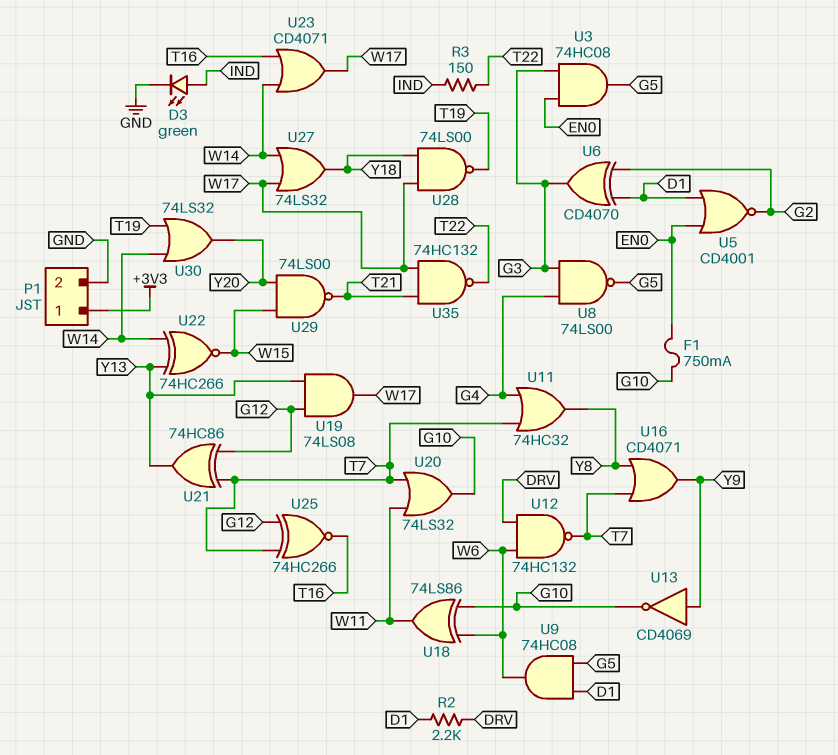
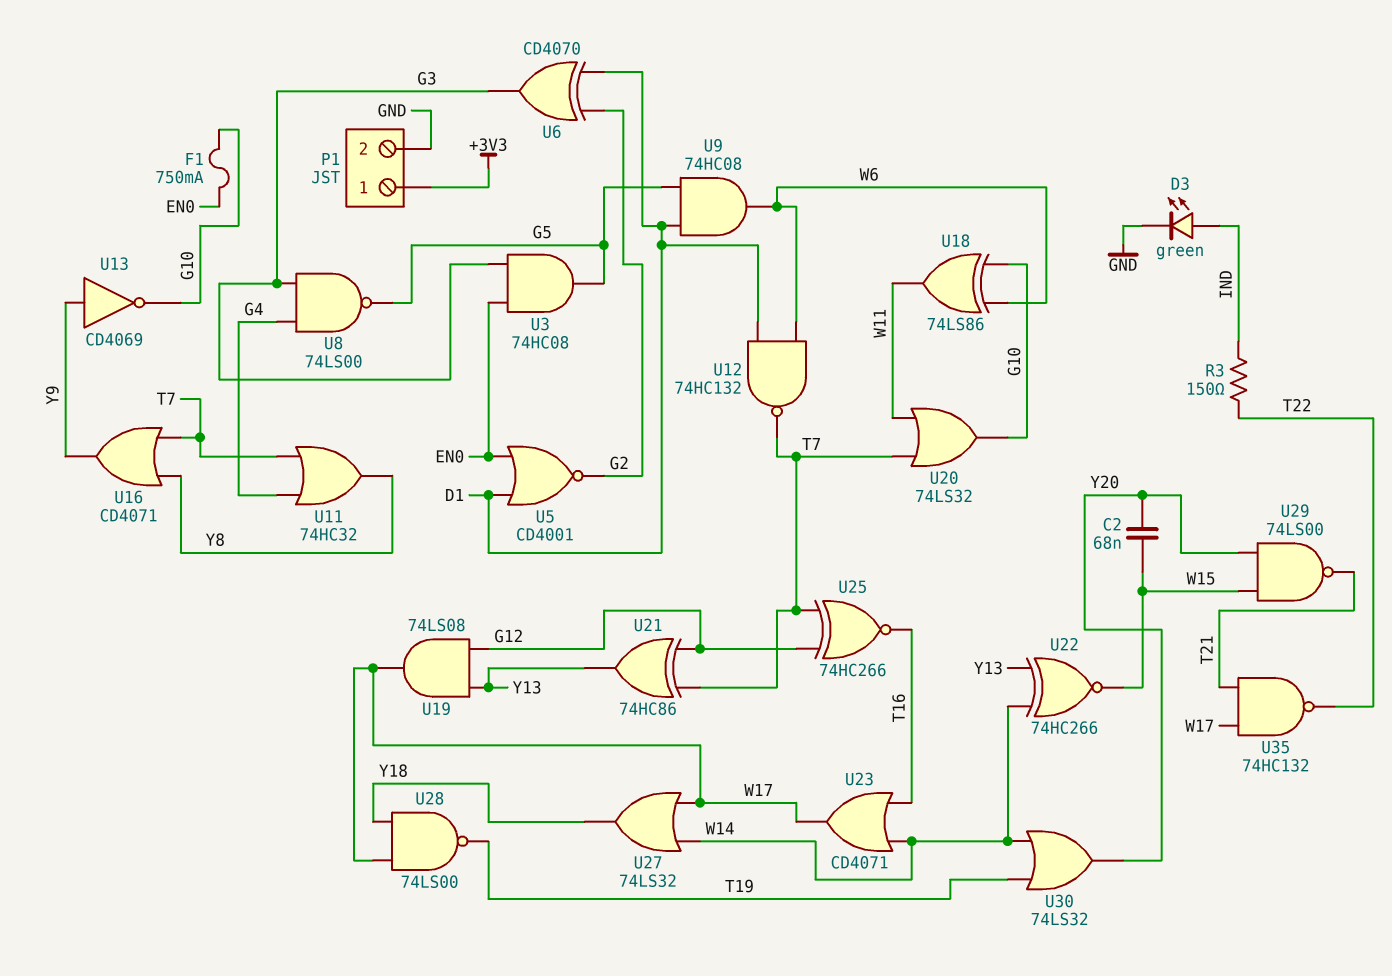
C2: none -> 68nF (W15, Y20)
R2: 2.2k (D1, DRV) -> none
U12: NAND 74HC132 (in DRV, in W6, out T7) -> NAND 74HC132 (in D1, in W6, out T7)

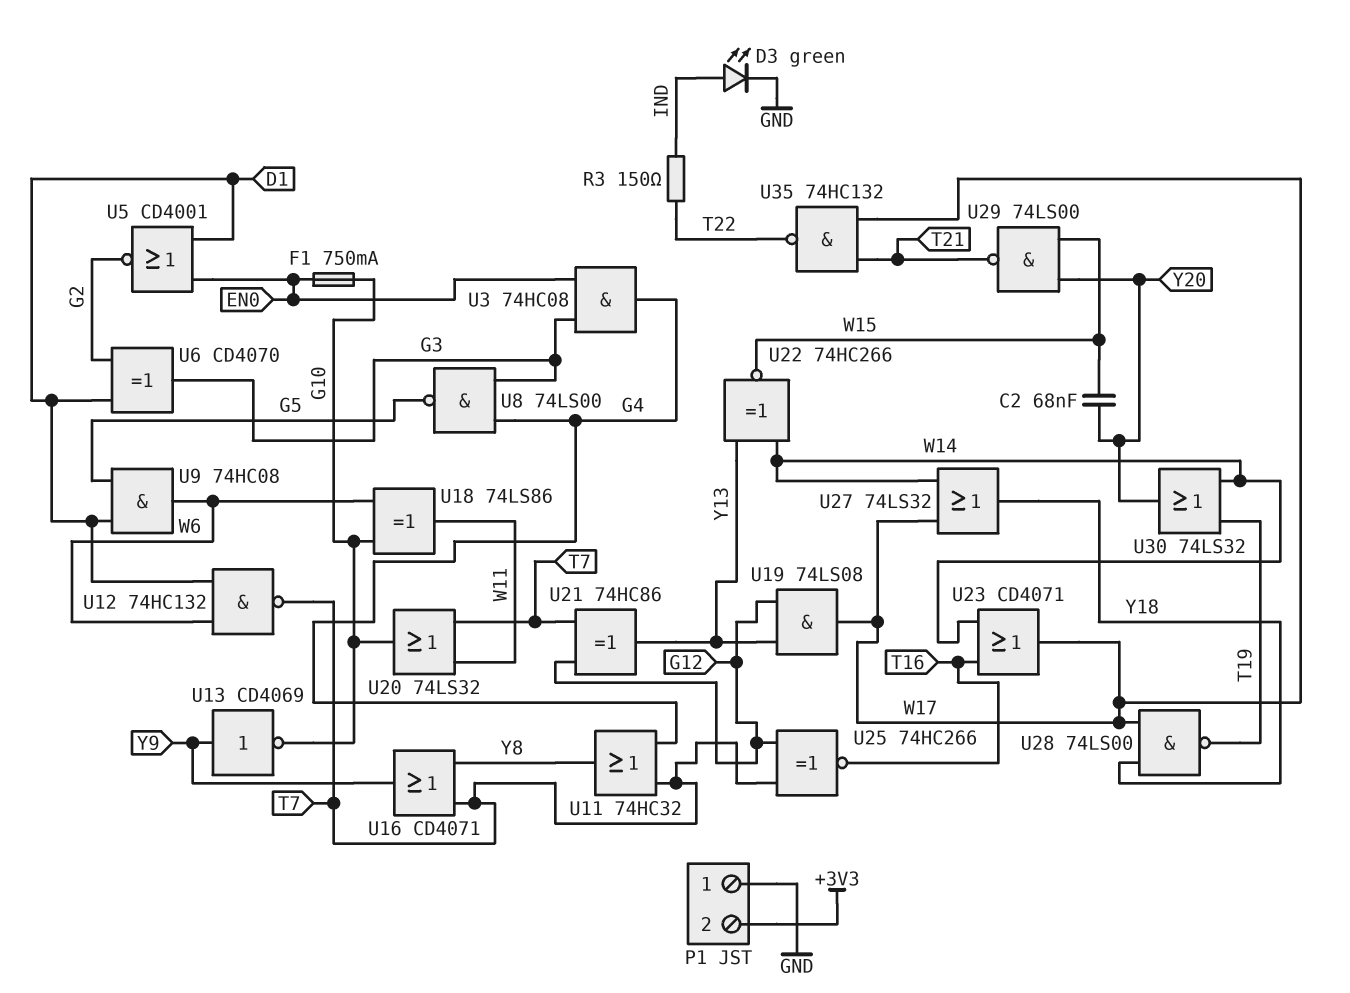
P1 pin 1: +3V3 -> GND
P1 pin 2: GND -> +3V3
U3: AND 74HC08 (in EN0, in G3, out G5) -> AND 74HC08 (in EN0, in G3, out G4)

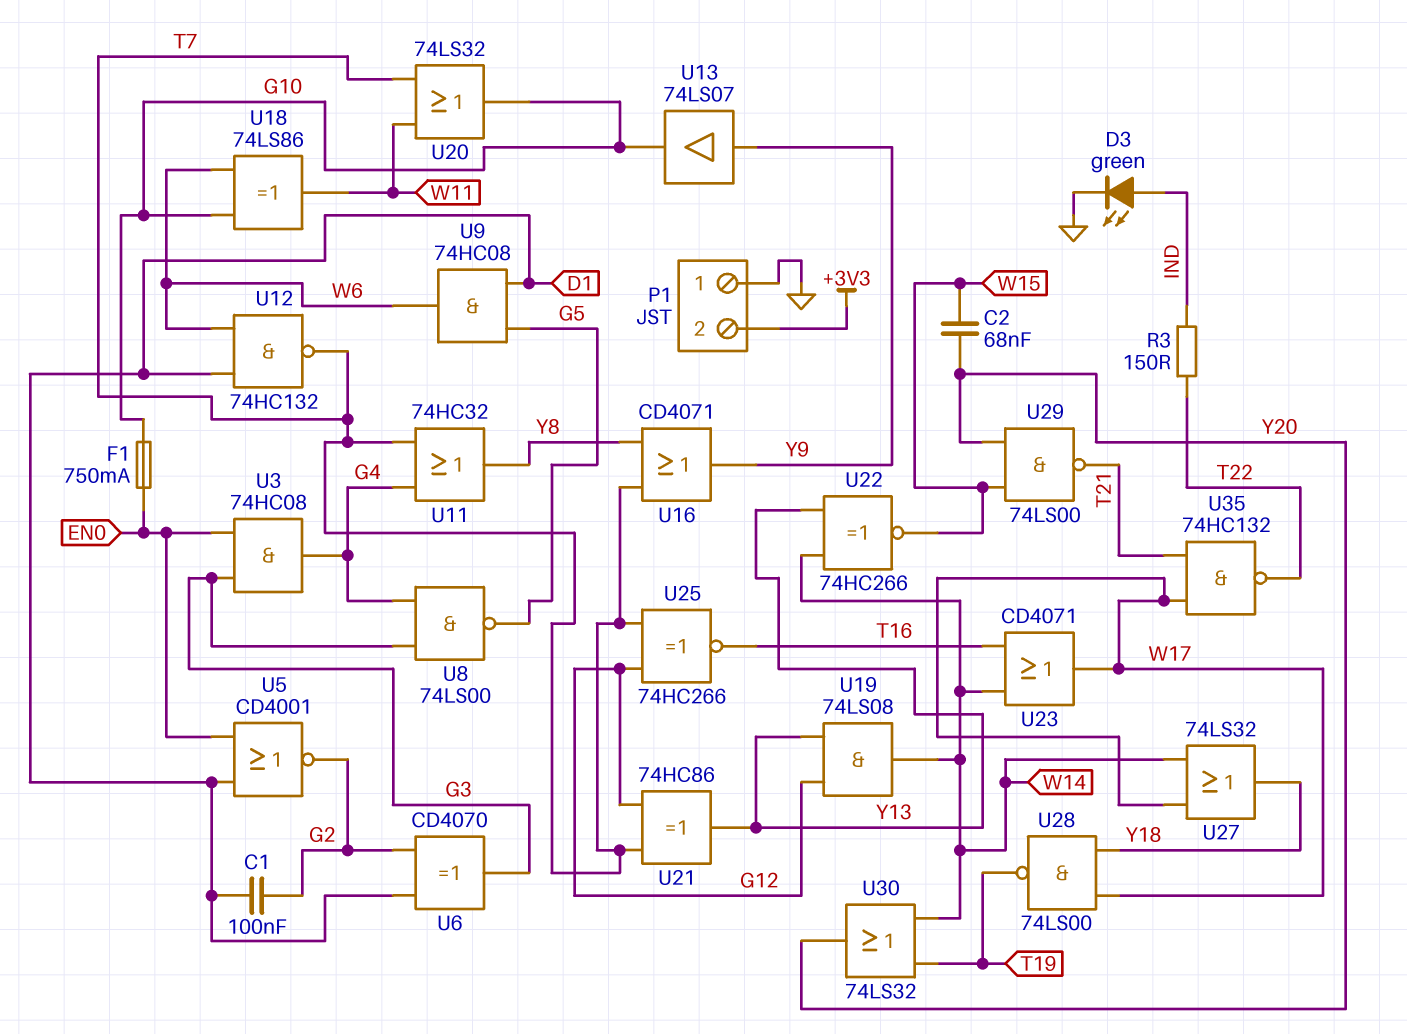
C1: none -> 100nF (D1, G2)
U13: NOT CD4069 (in Y9, out G10) -> buffer 74LS07 (in Y9, out G10)
U19: AND 74LS08 (in G12, in Y13, out W17) -> AND 74LS08 (in G12, in Y13, out W14)

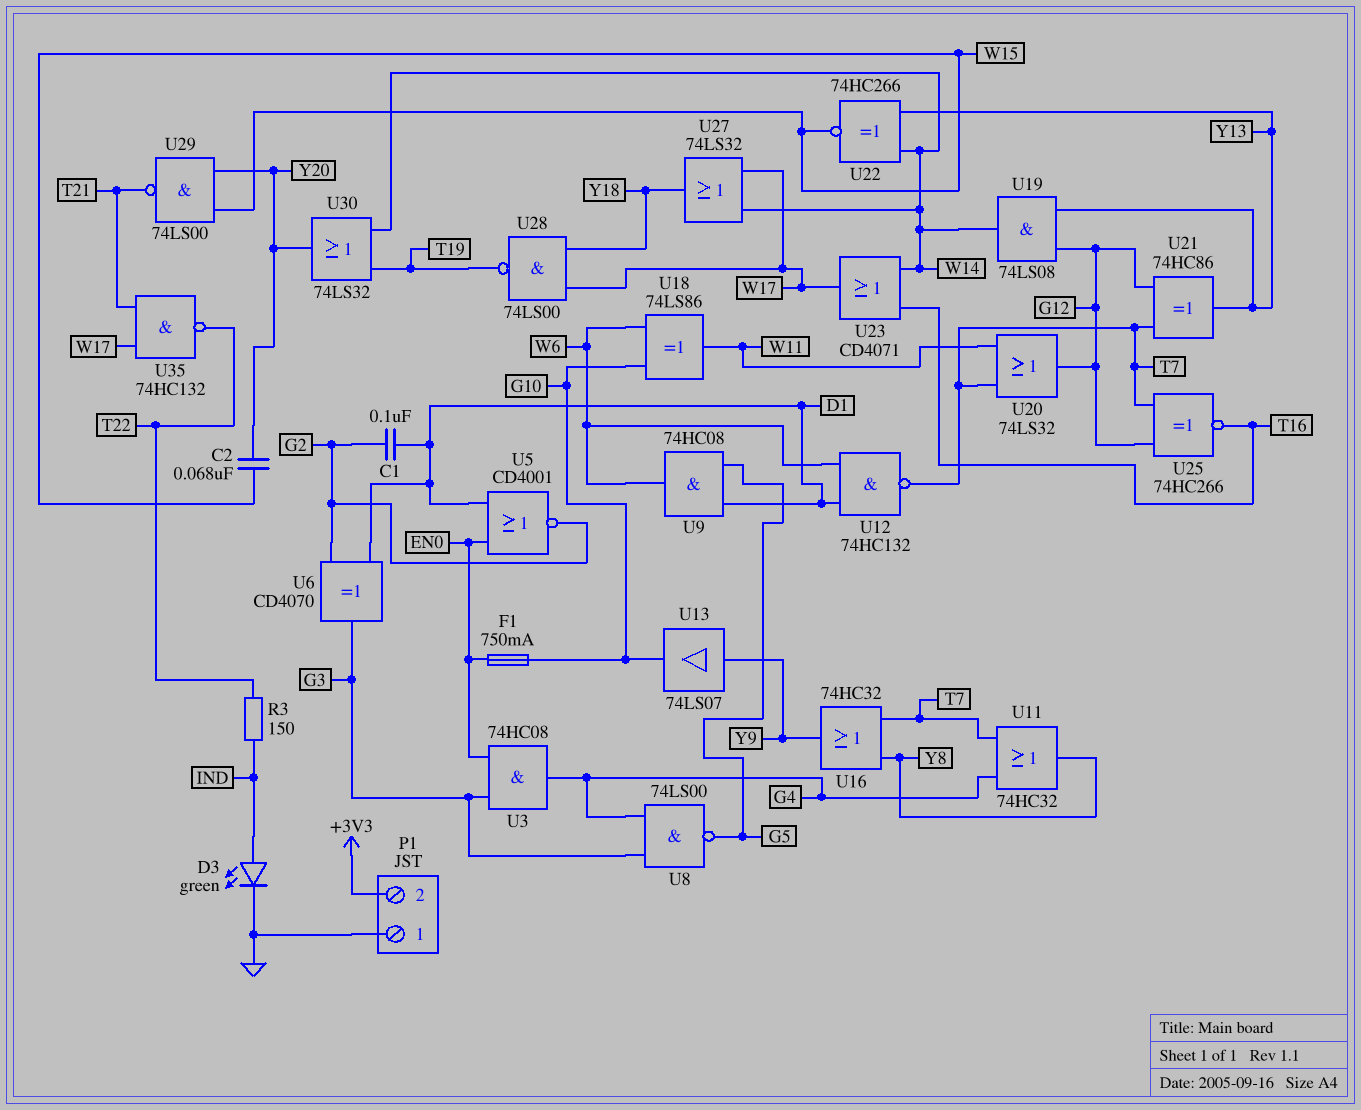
U16: OR CD4071 (in T7, in Y8, out Y9) -> OR 74HC32 (in T7, in Y8, out Y9)
U20: OR 74LS32 (in T7, in W11, out G10) -> OR 74LS32 (in T7, in W11, out G12)

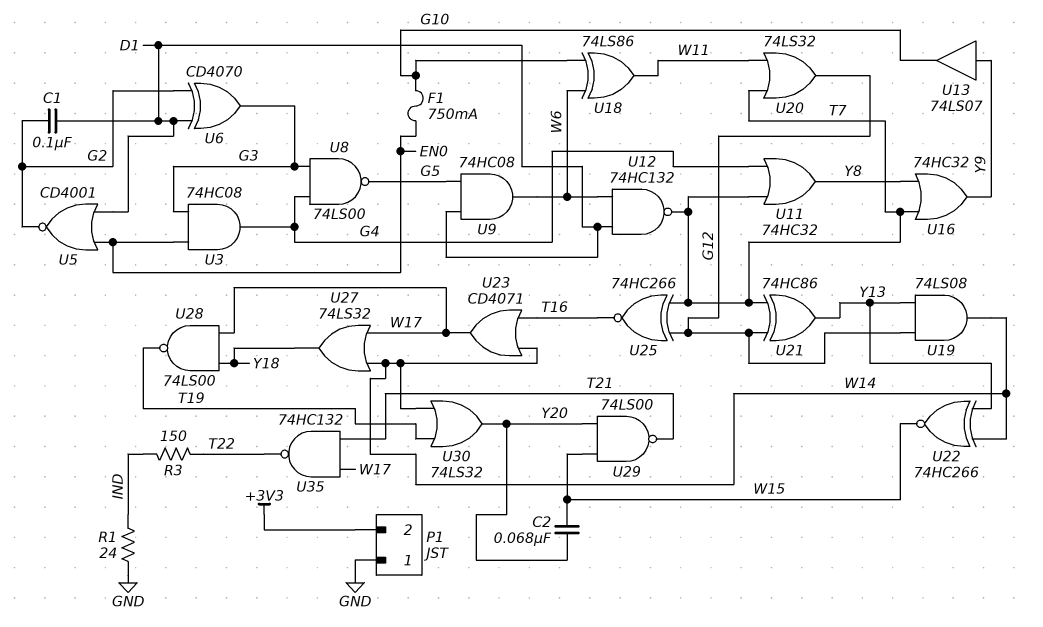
D3: LED green (A IND, K GND) -> none
R1: none -> 24 (GND, IND)

